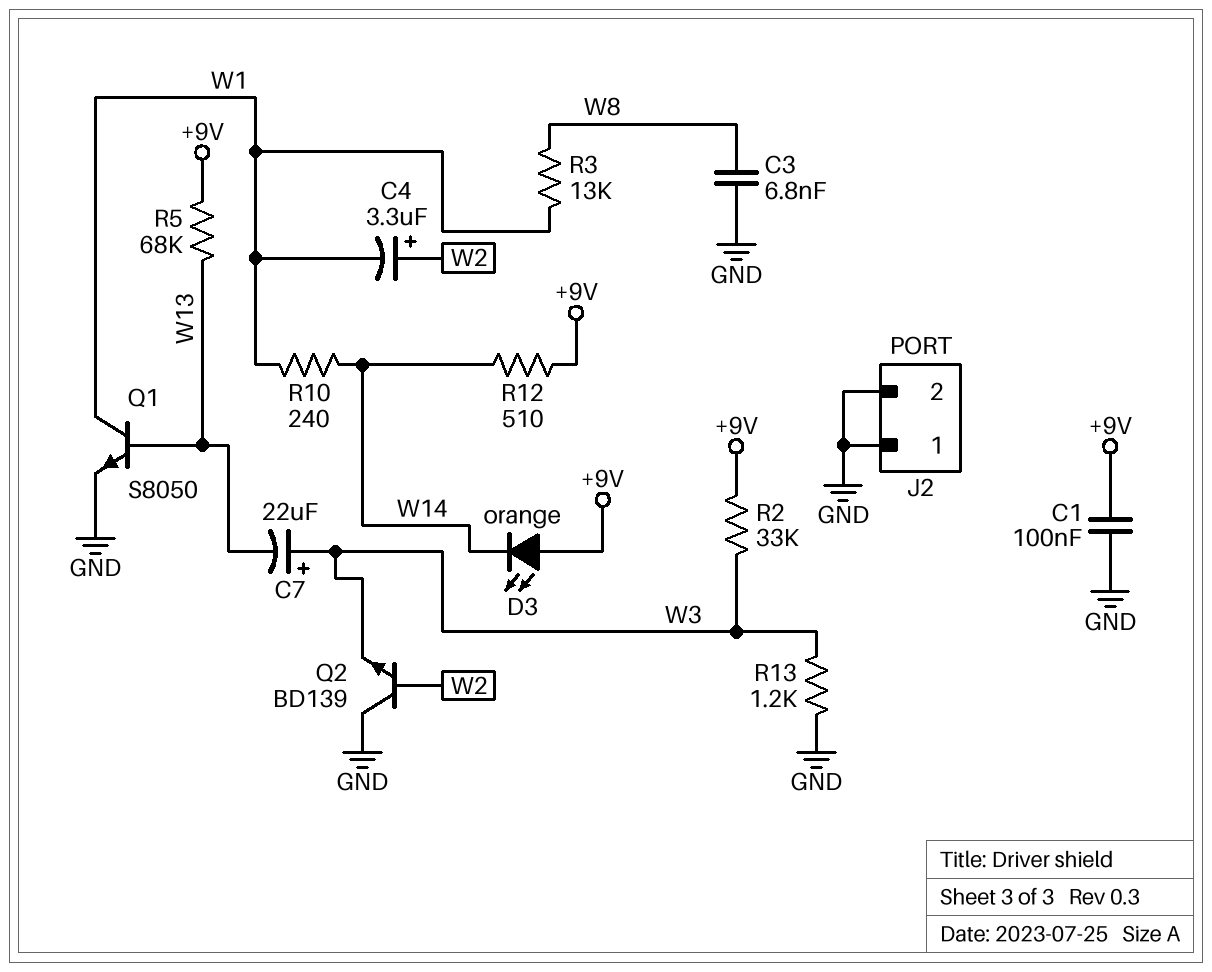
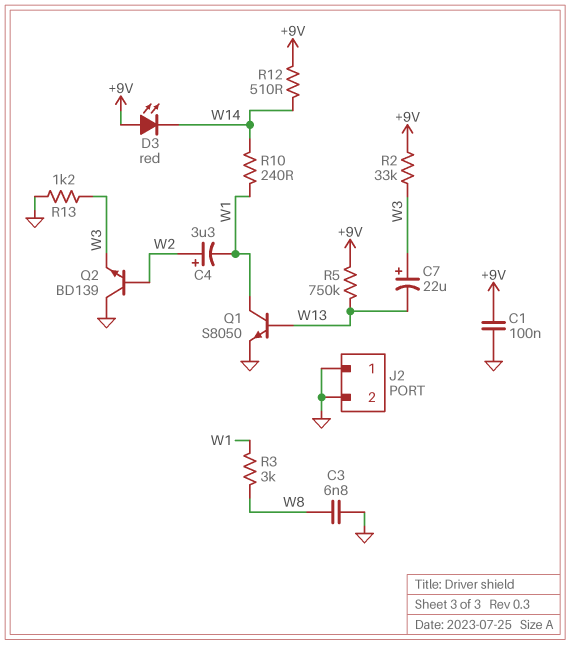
D3: LED orange (A +9V, K W14) -> LED red (A +9V, K W14)
R3: 13k (W1, W8) -> 3k (W1, W8)
R5: 68k (+9V, W13) -> 750k (+9V, W13)

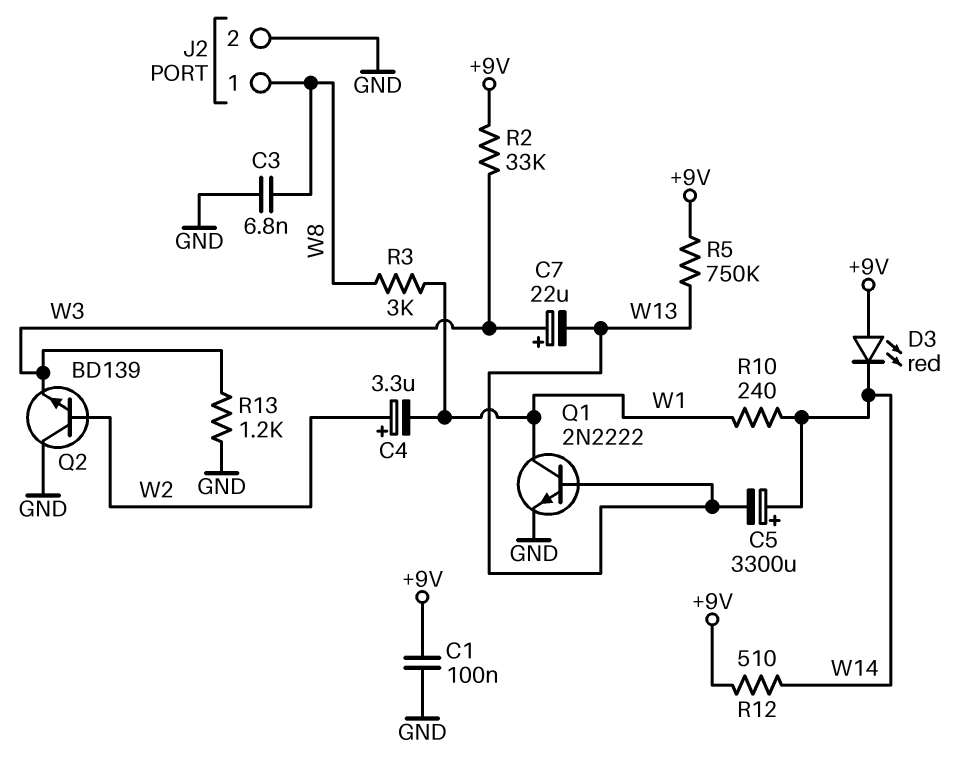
C5: none -> 3300uF (plus W14, minus W13)
J2 pin 1: GND -> W8
Q1: NPN S8050 (B W13, C W1, E GND) -> NPN 2N2222 (B W13, C W1, E GND)

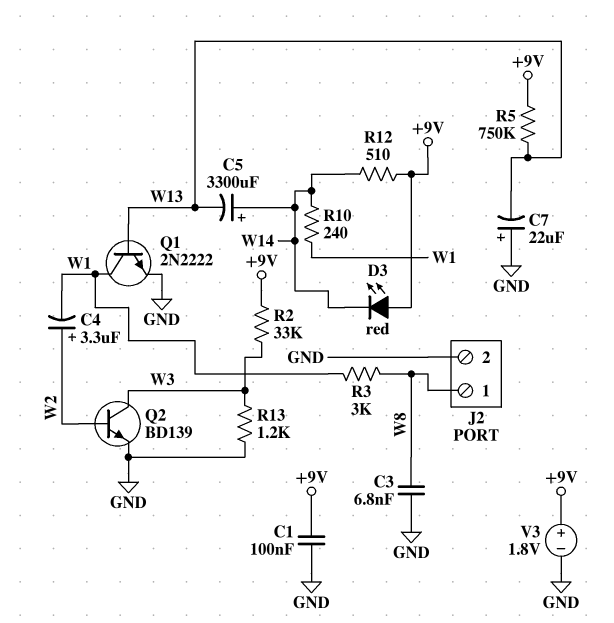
C7: 22uF (plus W3, minus W13) -> 22uF (plus GND, minus W13)
Q2: NPN BD139 (B W2, C GND, E W3) -> NPN BD139 (B W2, C W3, E GND)
V3: none -> 1.8V (plus +9V, minus GND)

